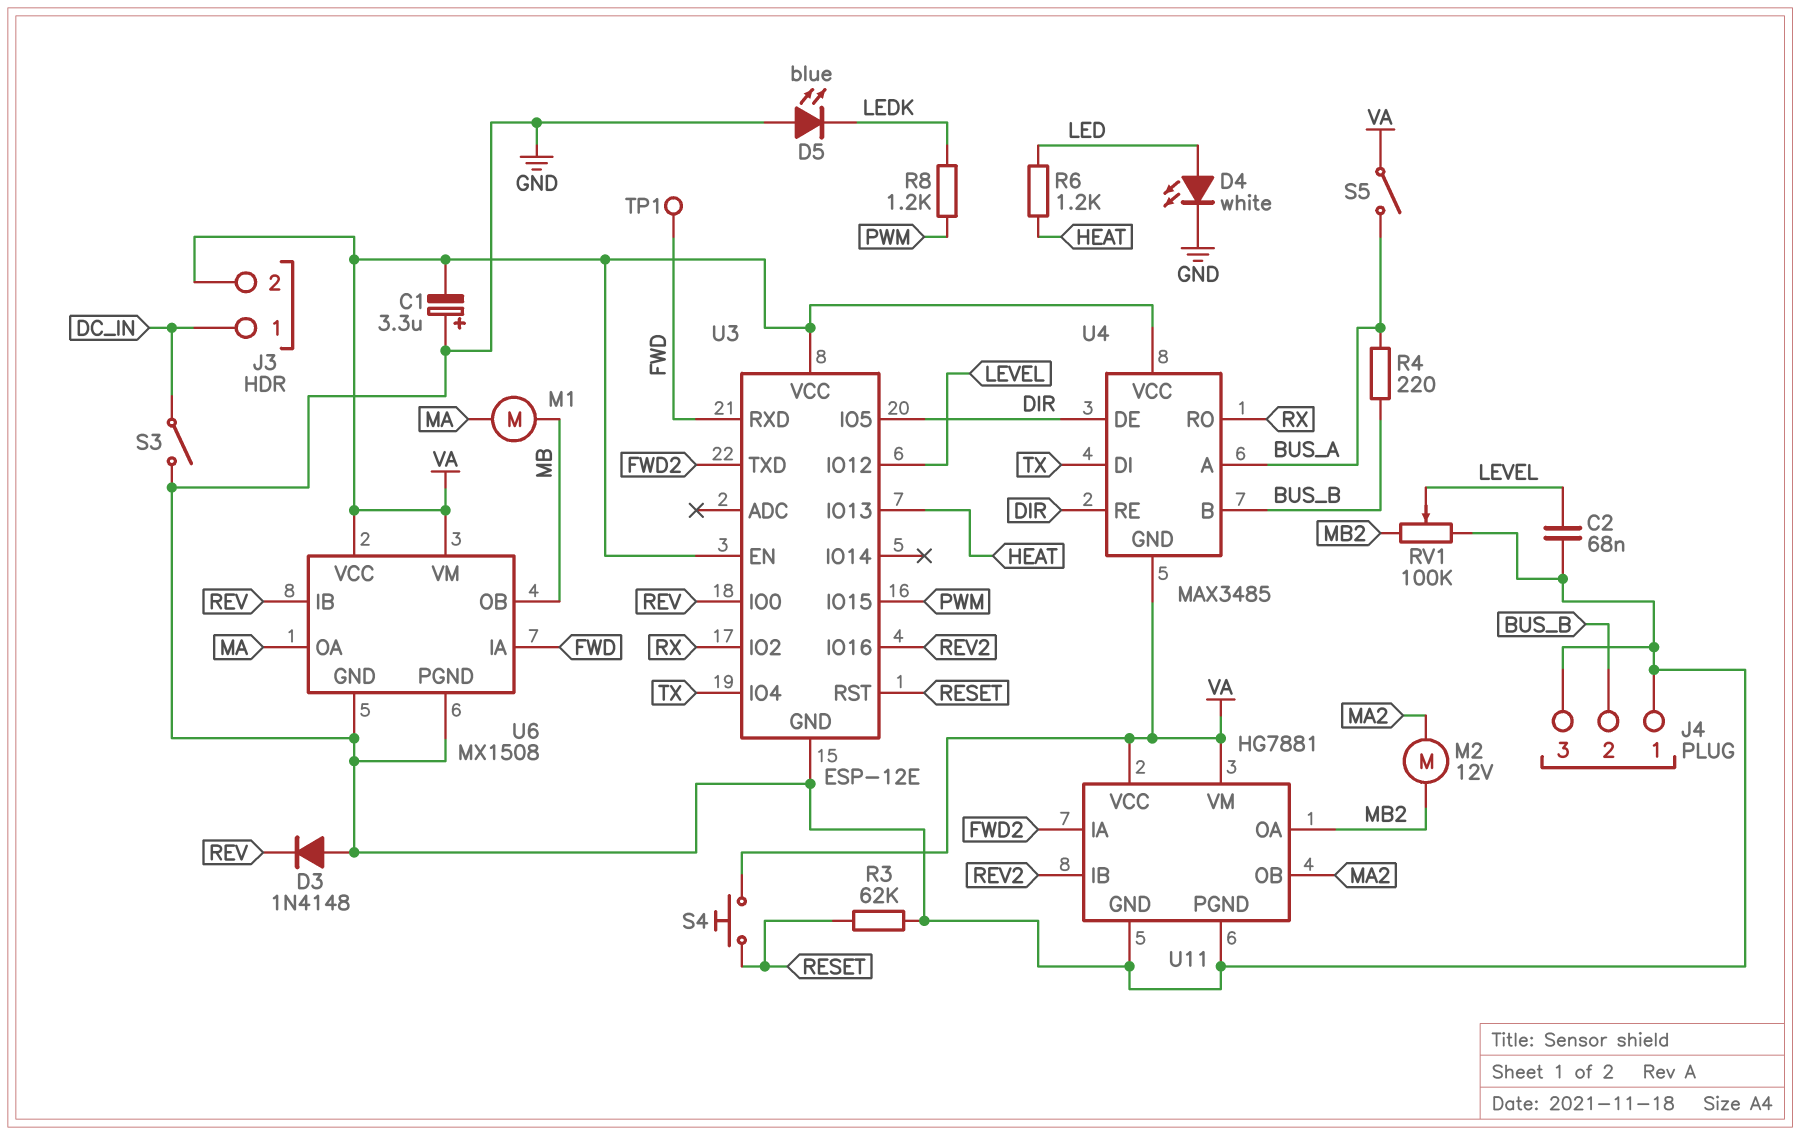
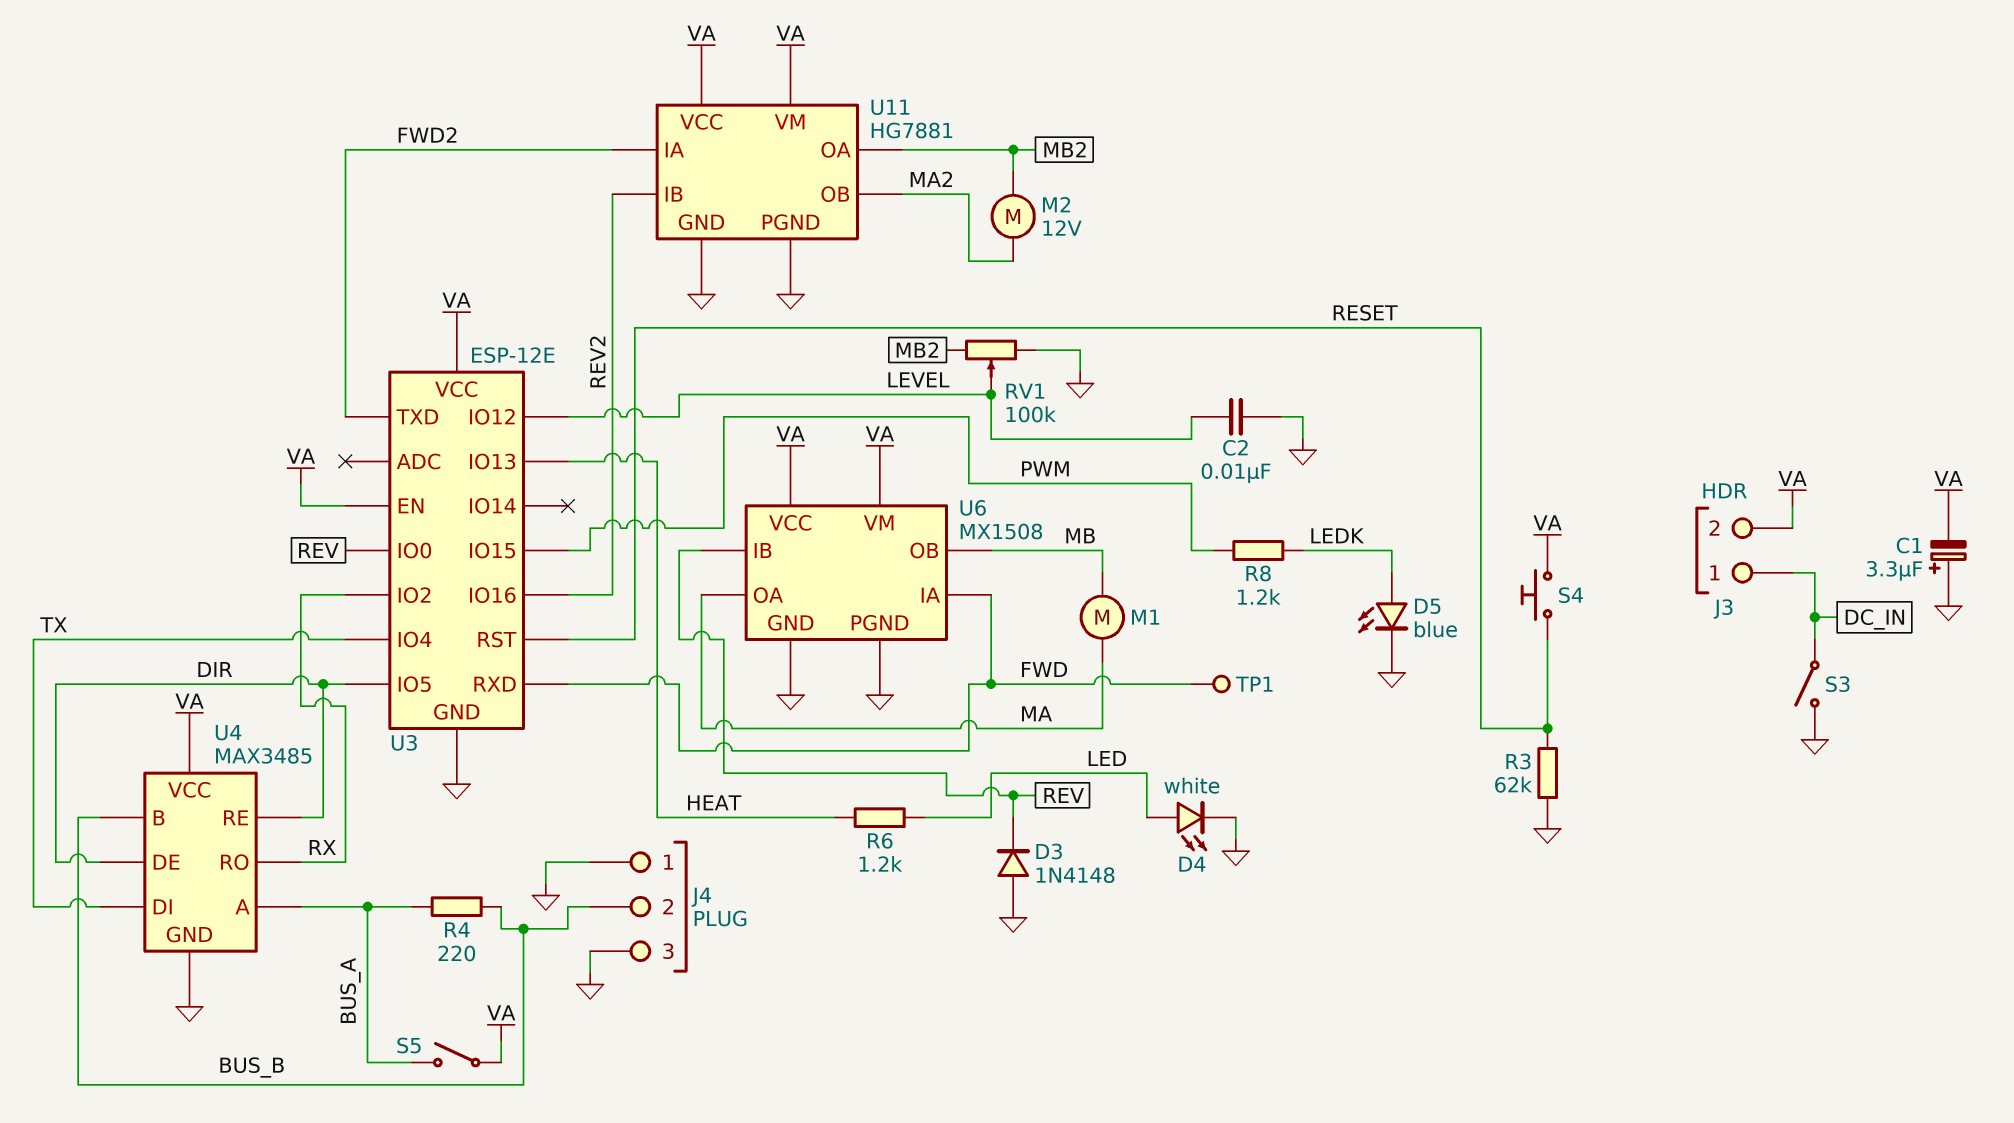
C2: 68nF (GND, LEVEL) -> 10nF (GND, LEVEL)
D5: LED blue (A GND, K LEDK) -> LED blue (A LEDK, K GND)
U4 pin GND: VA -> GND

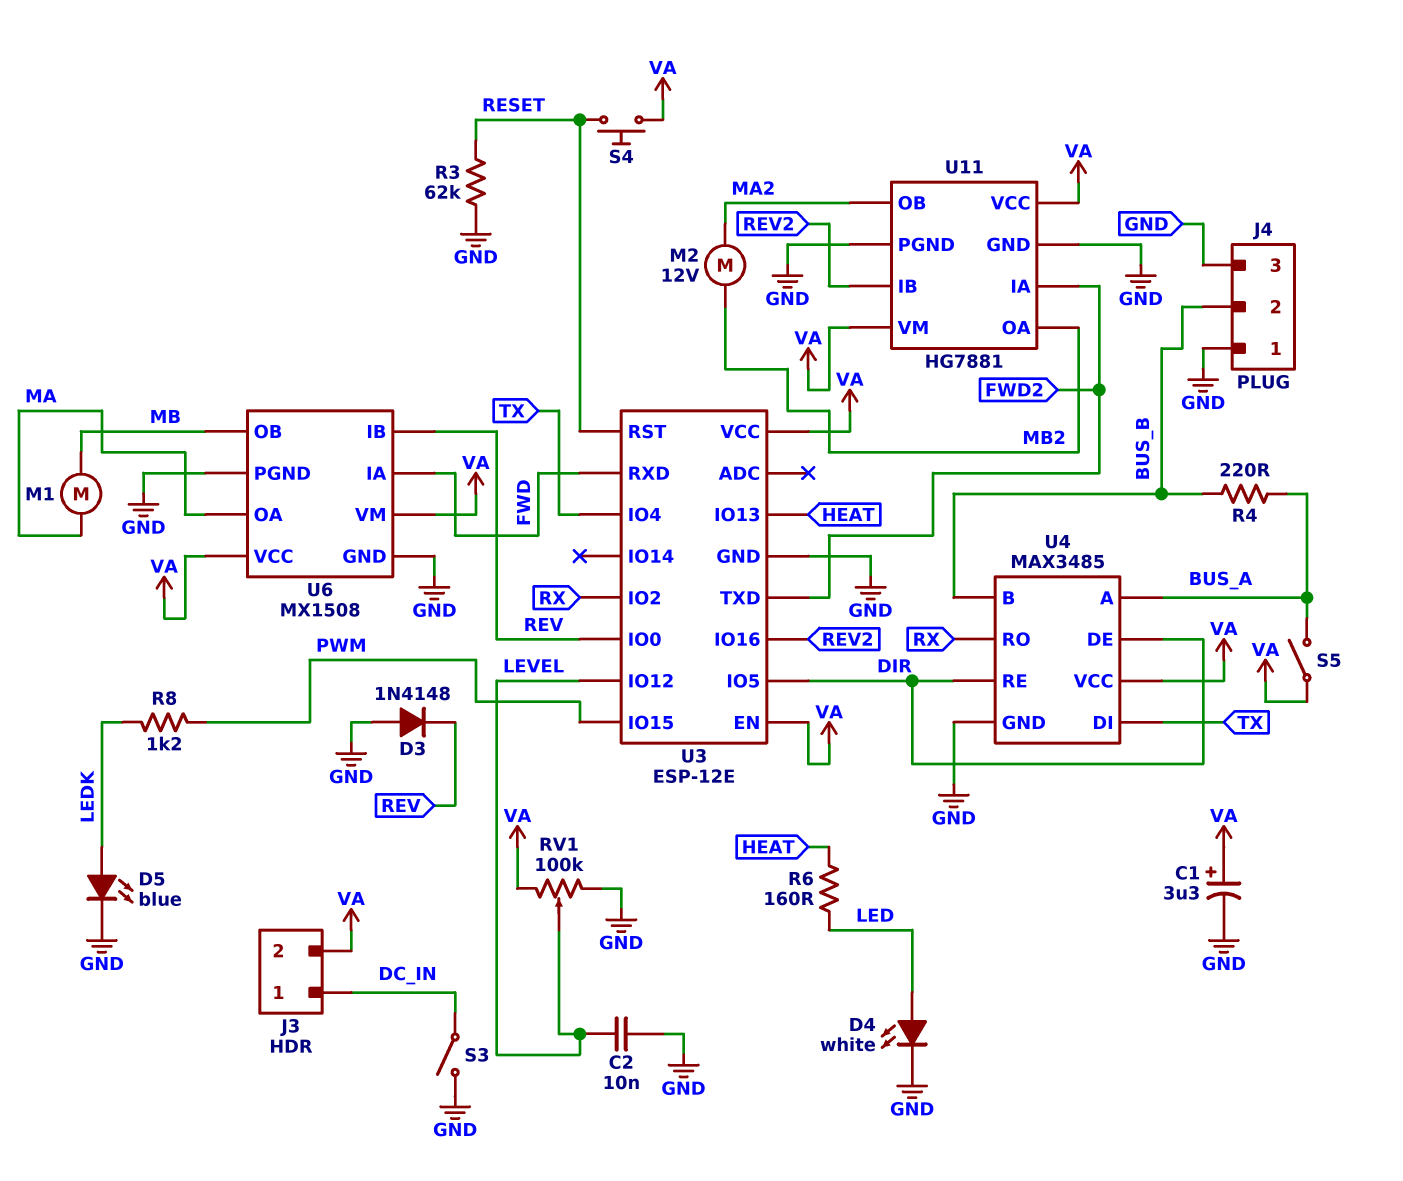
C1: 3.3uF (plus GND, minus VA) -> 3.3uF (plus VA, minus GND)
R6: 1.2k (HEAT, LED) -> 160 (HEAT, LED)
RV1: 100k (GND, MB2, wiper LEVEL) -> 100k (GND, VA, wiper LEVEL)
TP1: test point (FWD) -> none

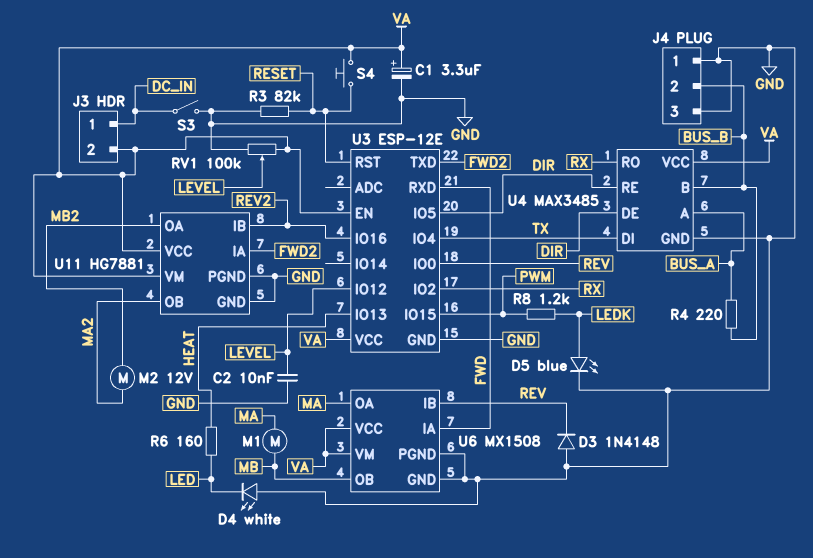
D4: LED white (A LED, K GND) -> LED white (A GND, K LED)
R3: 62k (GND, RESET) -> 82k (GND, RESET)
S5: switch (BUS_A, VA) -> none

